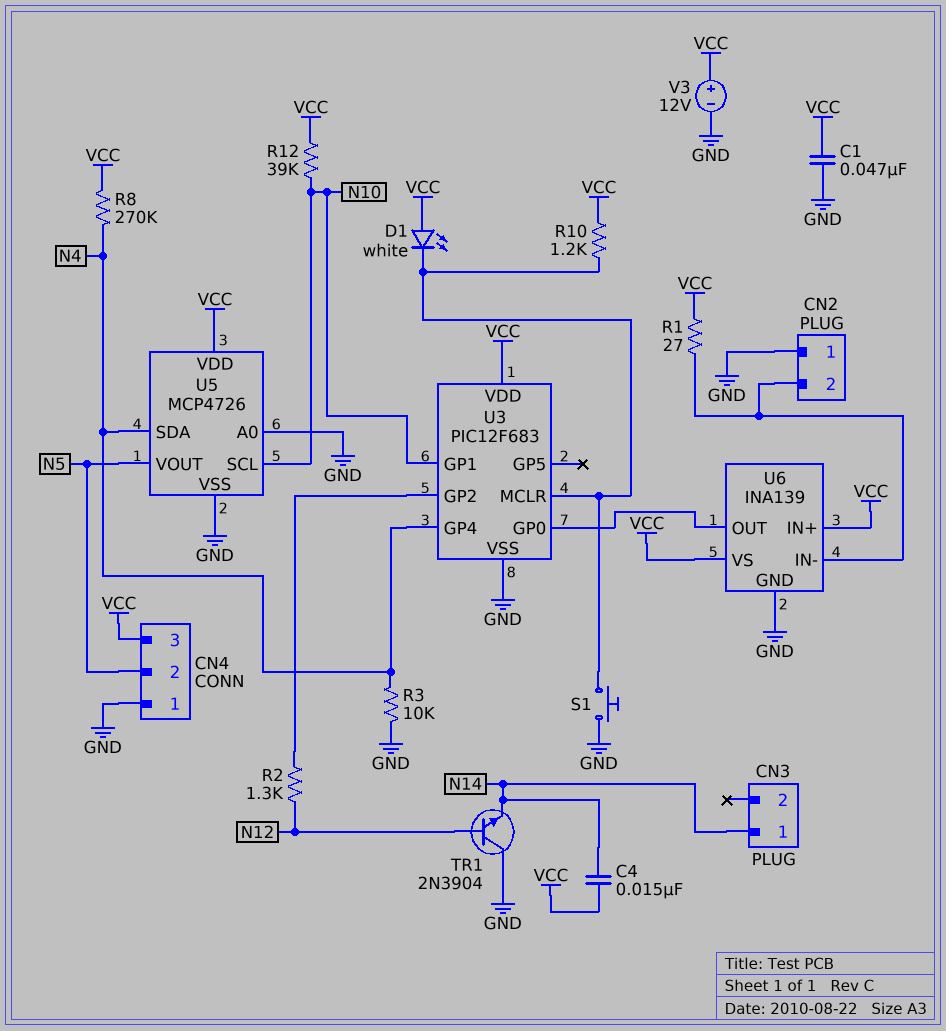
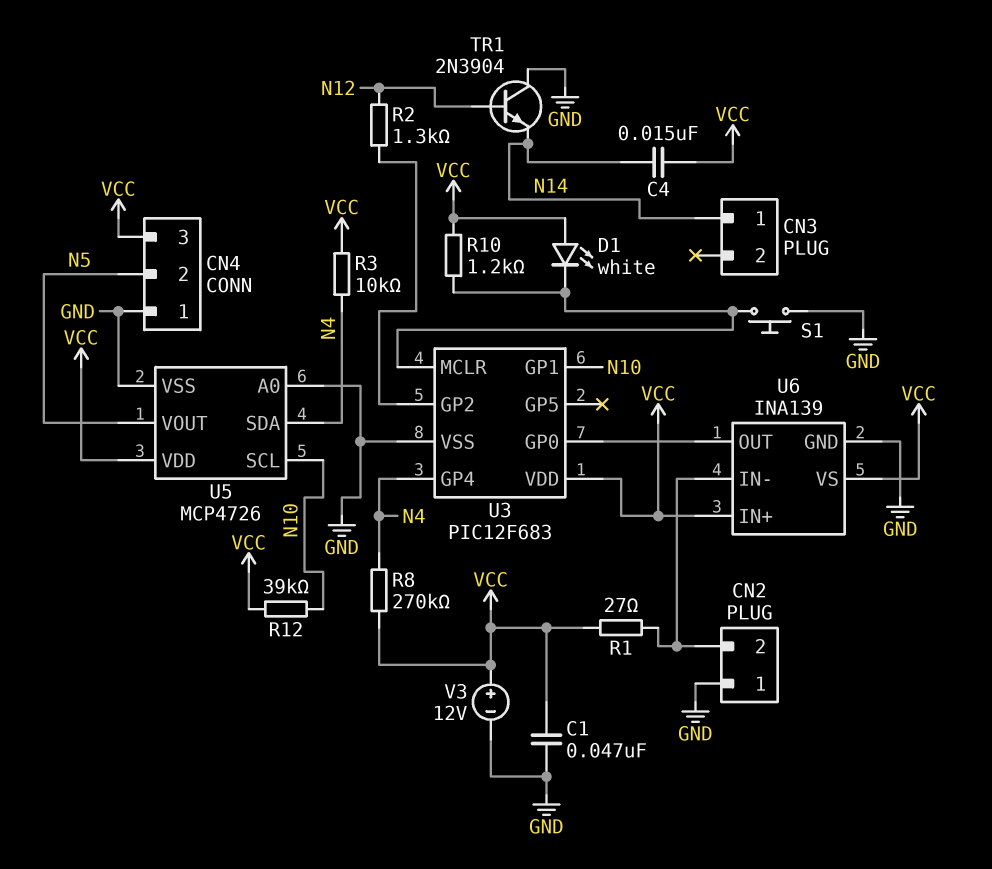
R3: 10k (GND, N4) -> 10k (N4, VCC)

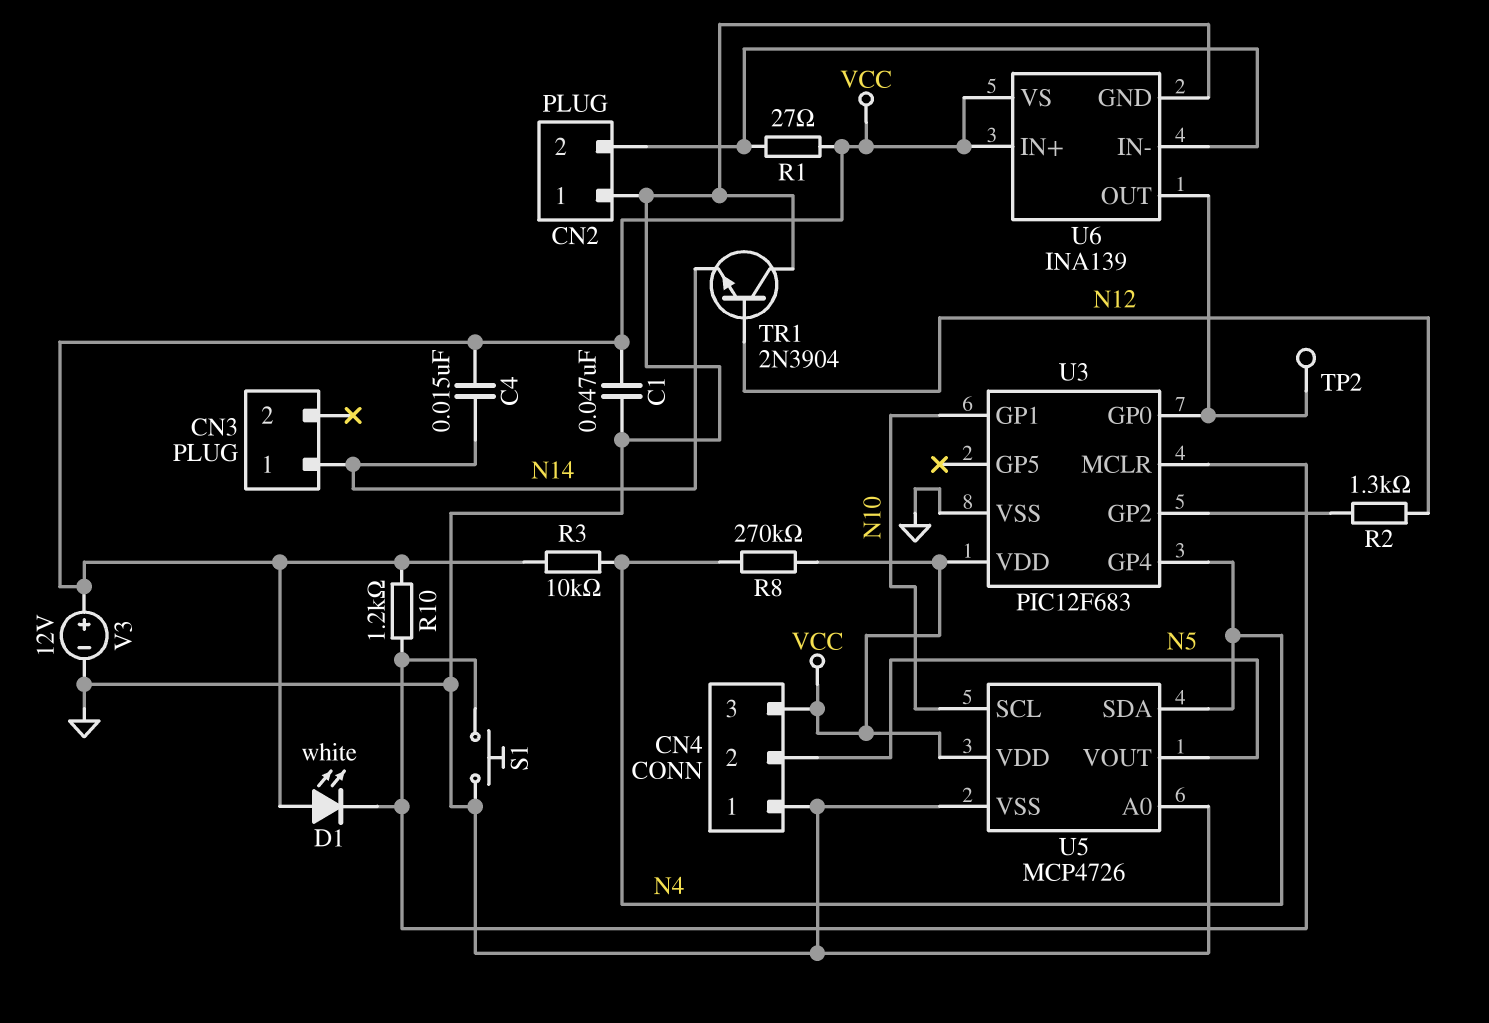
R12: 39k (N10, VCC) -> none
TP2: none -> test point (U3/GP0)

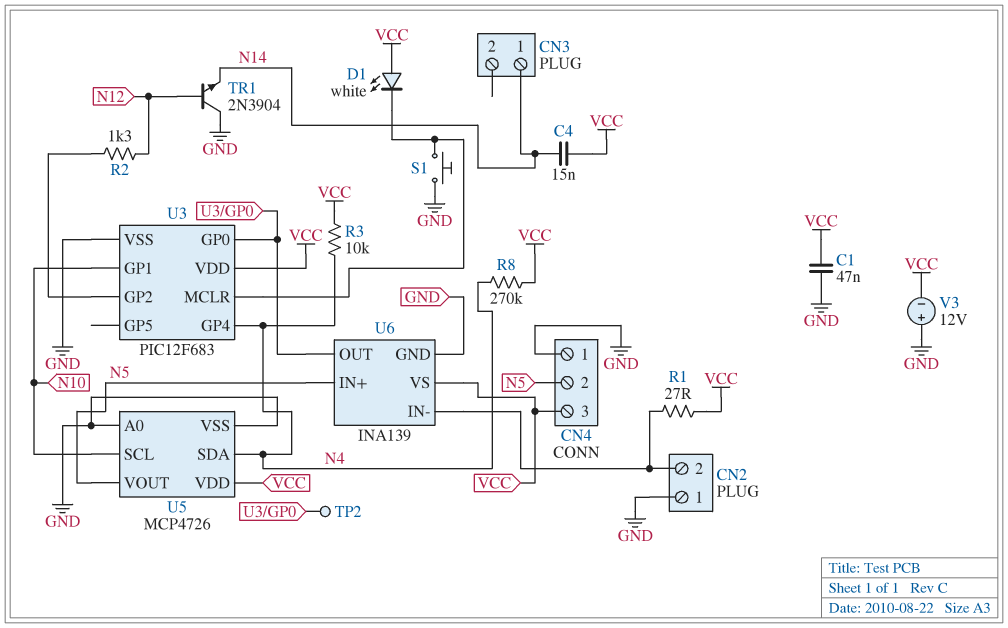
R10: 1.2k (U3/MCLR, VCC) -> none
U6 pin IN+: VCC -> N5
V3: 12V (plus VCC, minus GND) -> 12V (plus GND, minus VCC)

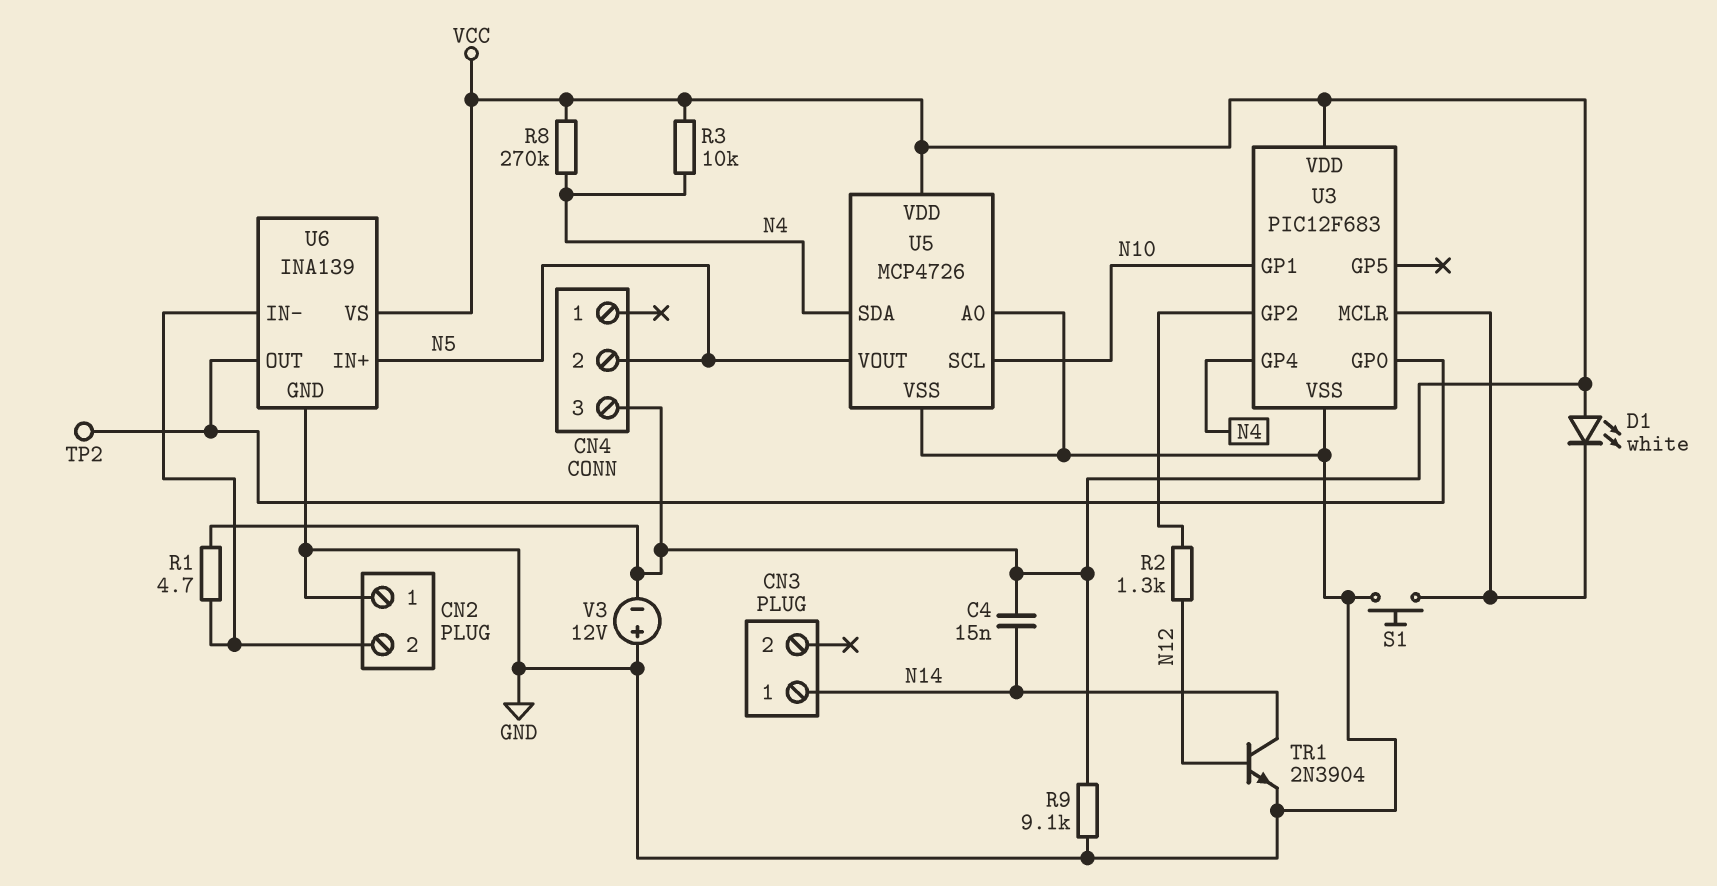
C1: 47nF (GND, VCC) -> none
CN4 pin 1: GND -> none
R1: 27 (CN2/2, VCC) -> 4.7 (CN2/2, VCC)
R9: none -> 9.1k (GND, VCC)
TR1: NPN 2N3904 (B N12, C GND, E N14) -> NPN 2N3904 (B N12, C N14, E GND)

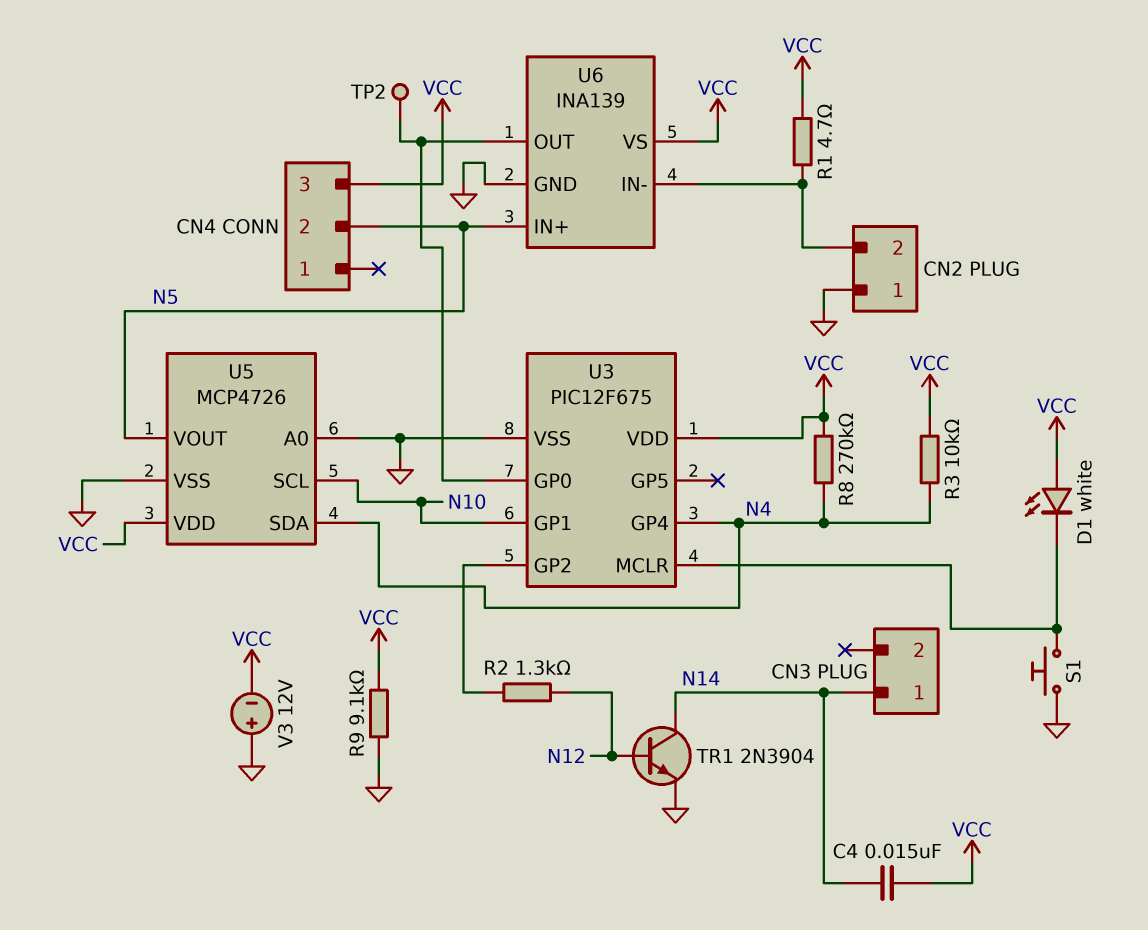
U3: PIC12F683 -> PIC12F675

